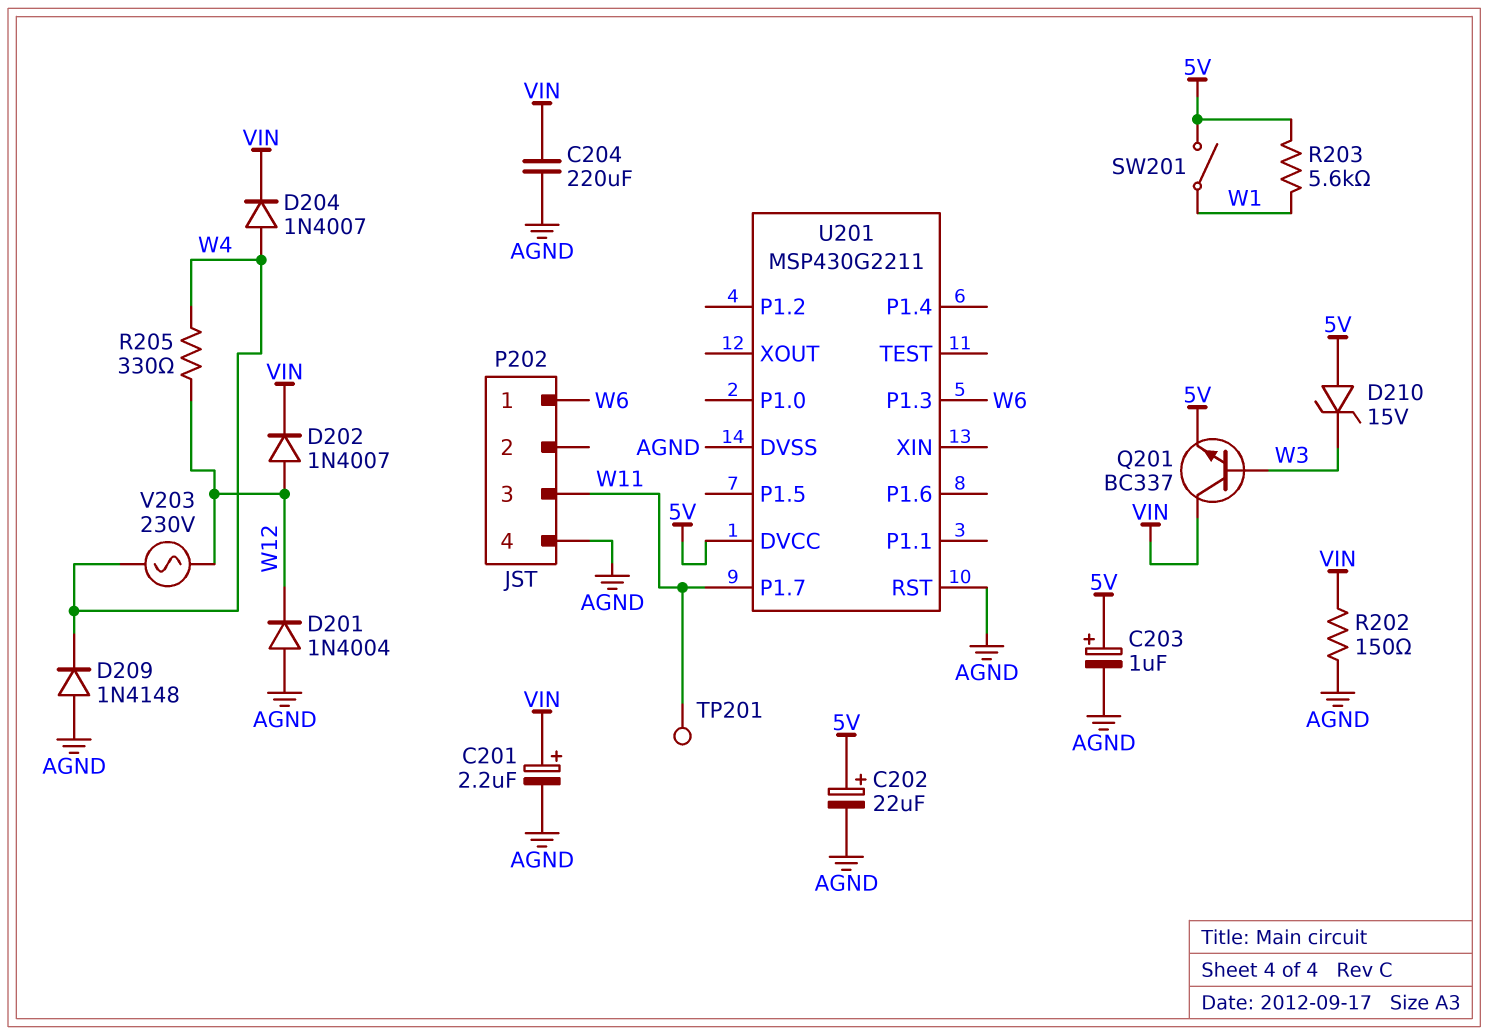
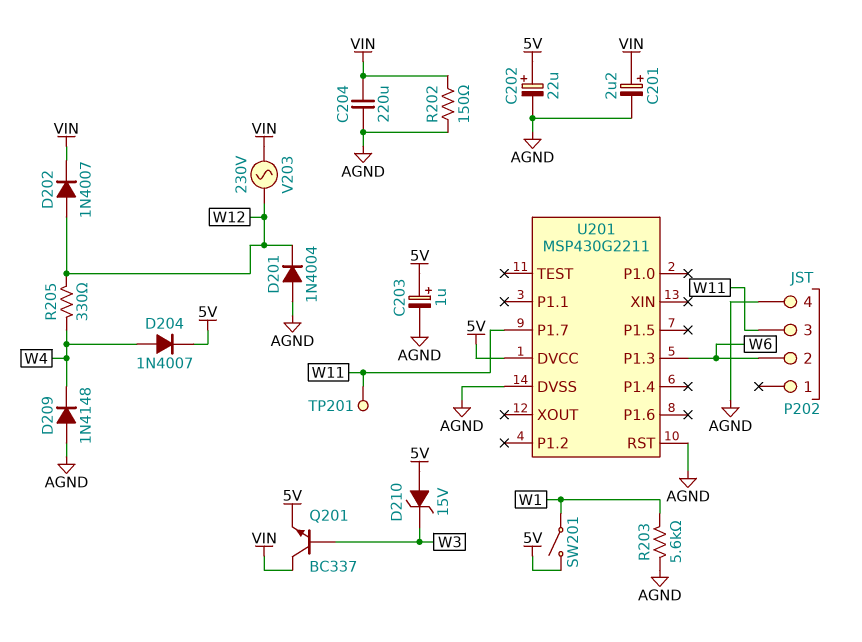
D204: diode 1N4007 (A W4, K VIN) -> diode 1N4007 (A W4, K 5V)
P202 pin 1: W6 -> none
P202 pin 2: none -> W6
R203: 5.6k (5V, W1) -> 5.6k (AGND, W1)
V203: AC 230V (W4, W12) -> AC 230V (VIN, W12)

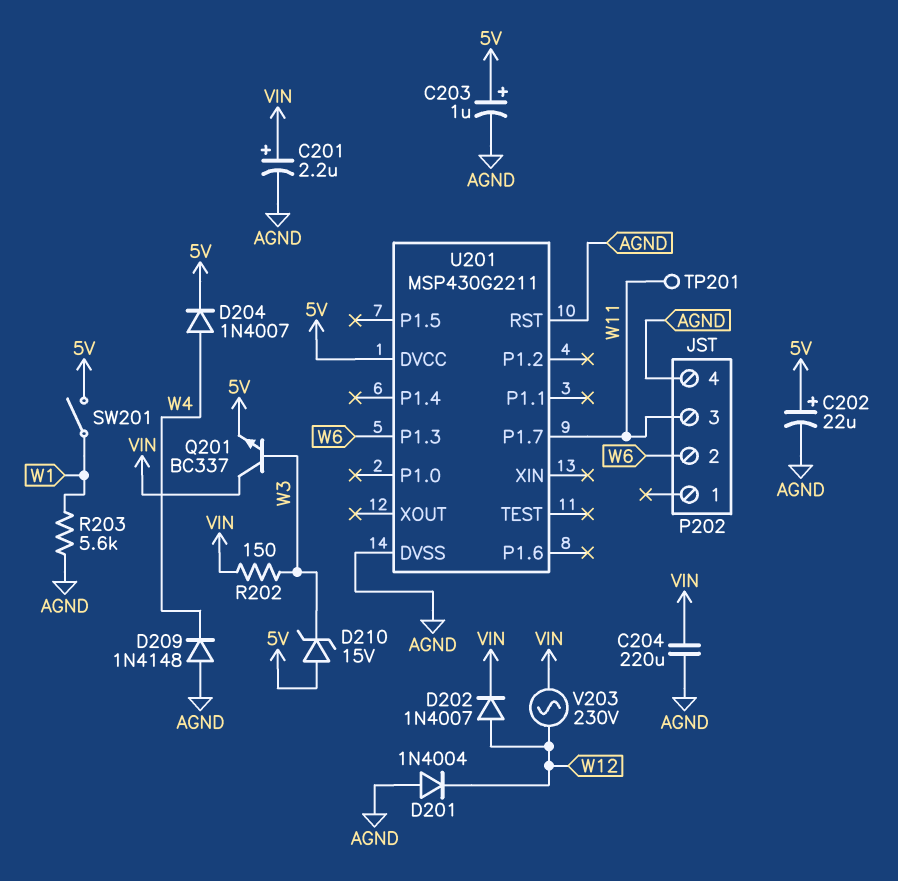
R202: 150 (AGND, VIN) -> 150 (VIN, W3)
R205: 330 (W4, W12) -> none

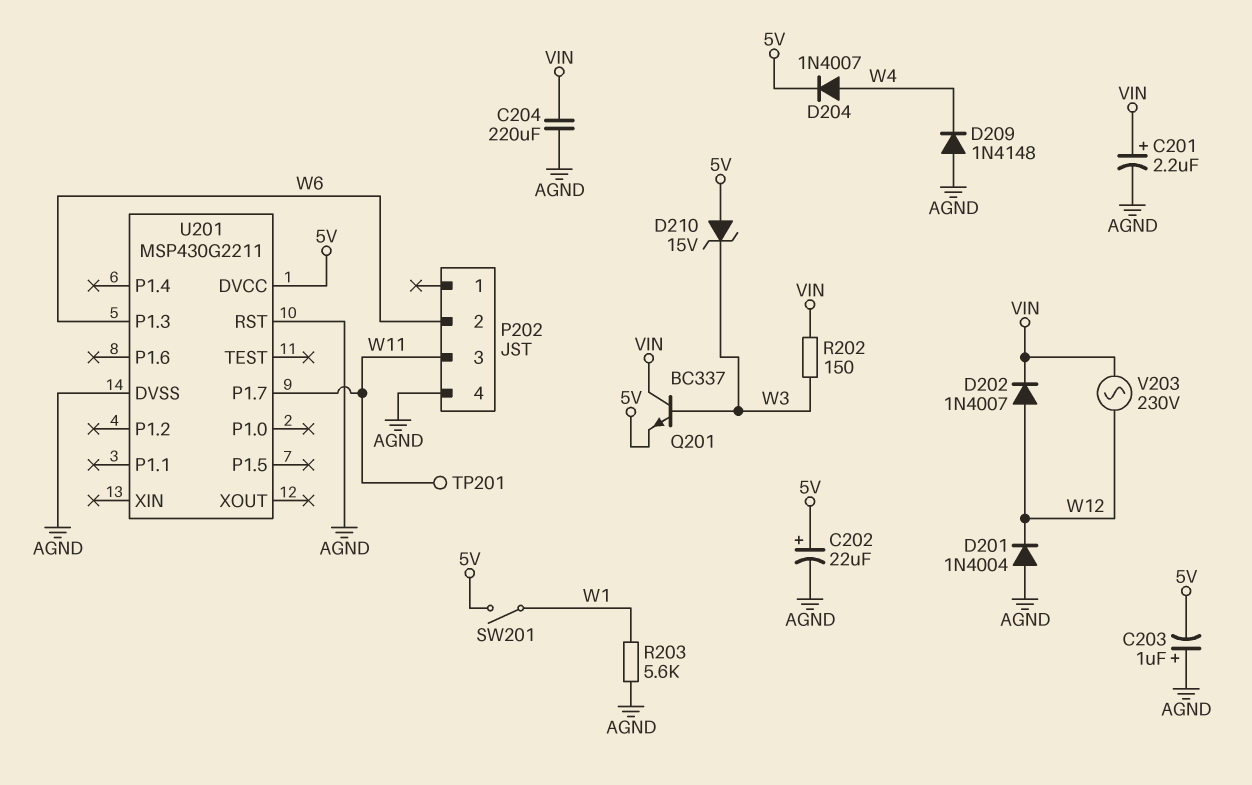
C203: 1uF (plus 5V, minus AGND) -> 1uF (plus AGND, minus 5V)

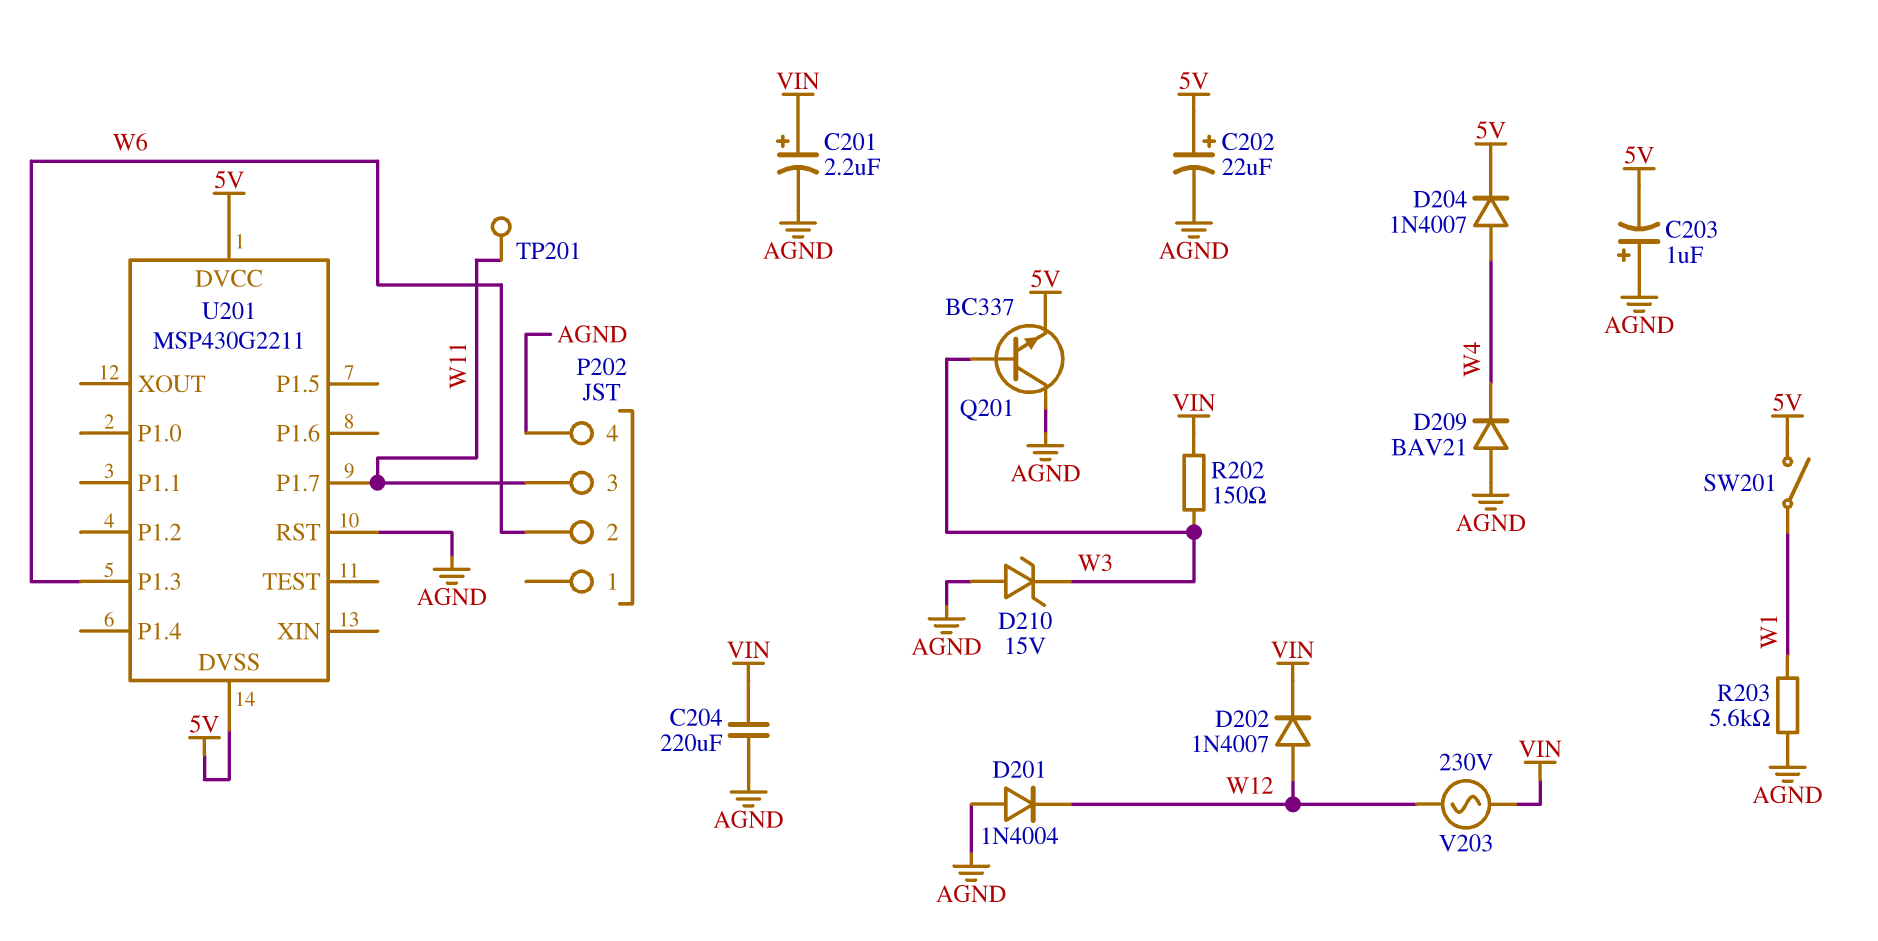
D209: diode 1N4148 (A AGND, K W4) -> diode BAV21 (A AGND, K W4)
D210: zener 15V (A 5V, K W3) -> zener 15V (A AGND, K W3)
Q201: NPN BC337 (B W3, C VIN, E 5V) -> NPN BC337 (B W3, C AGND, E 5V)
U201 pin DVSS: AGND -> 5V

